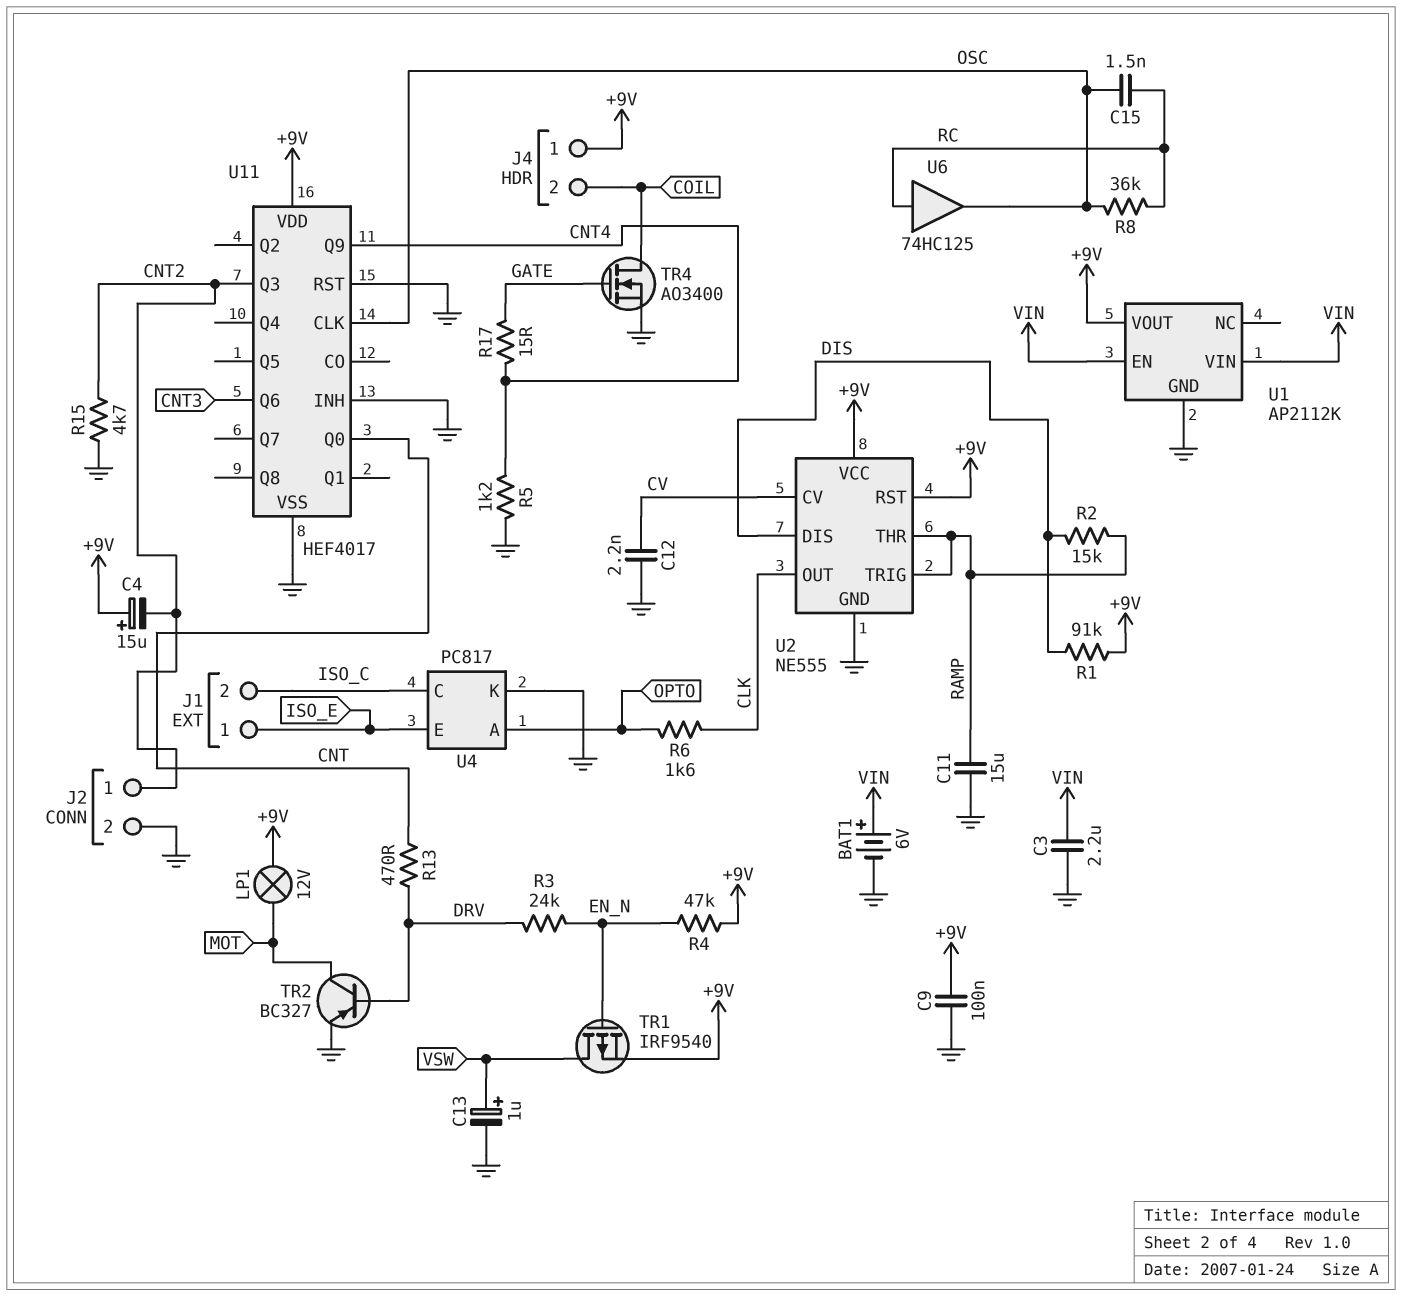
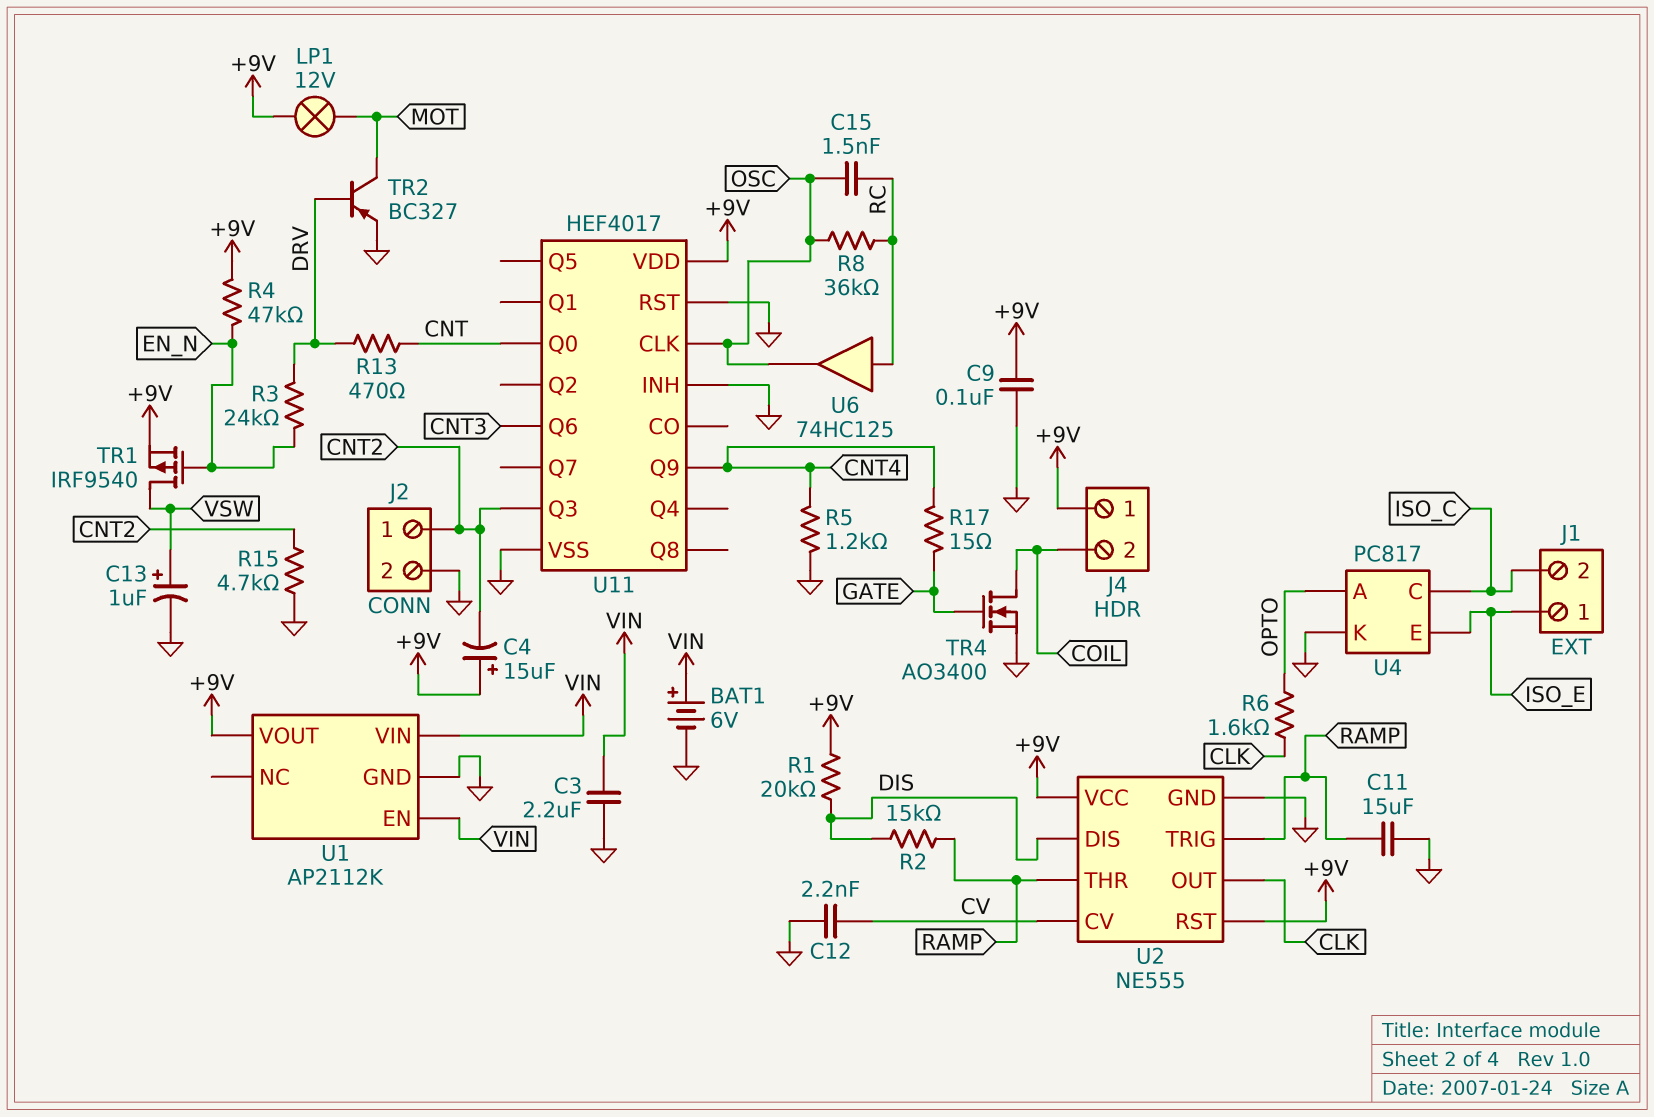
R1: 91k (+9V, DIS) -> 20k (+9V, DIS)

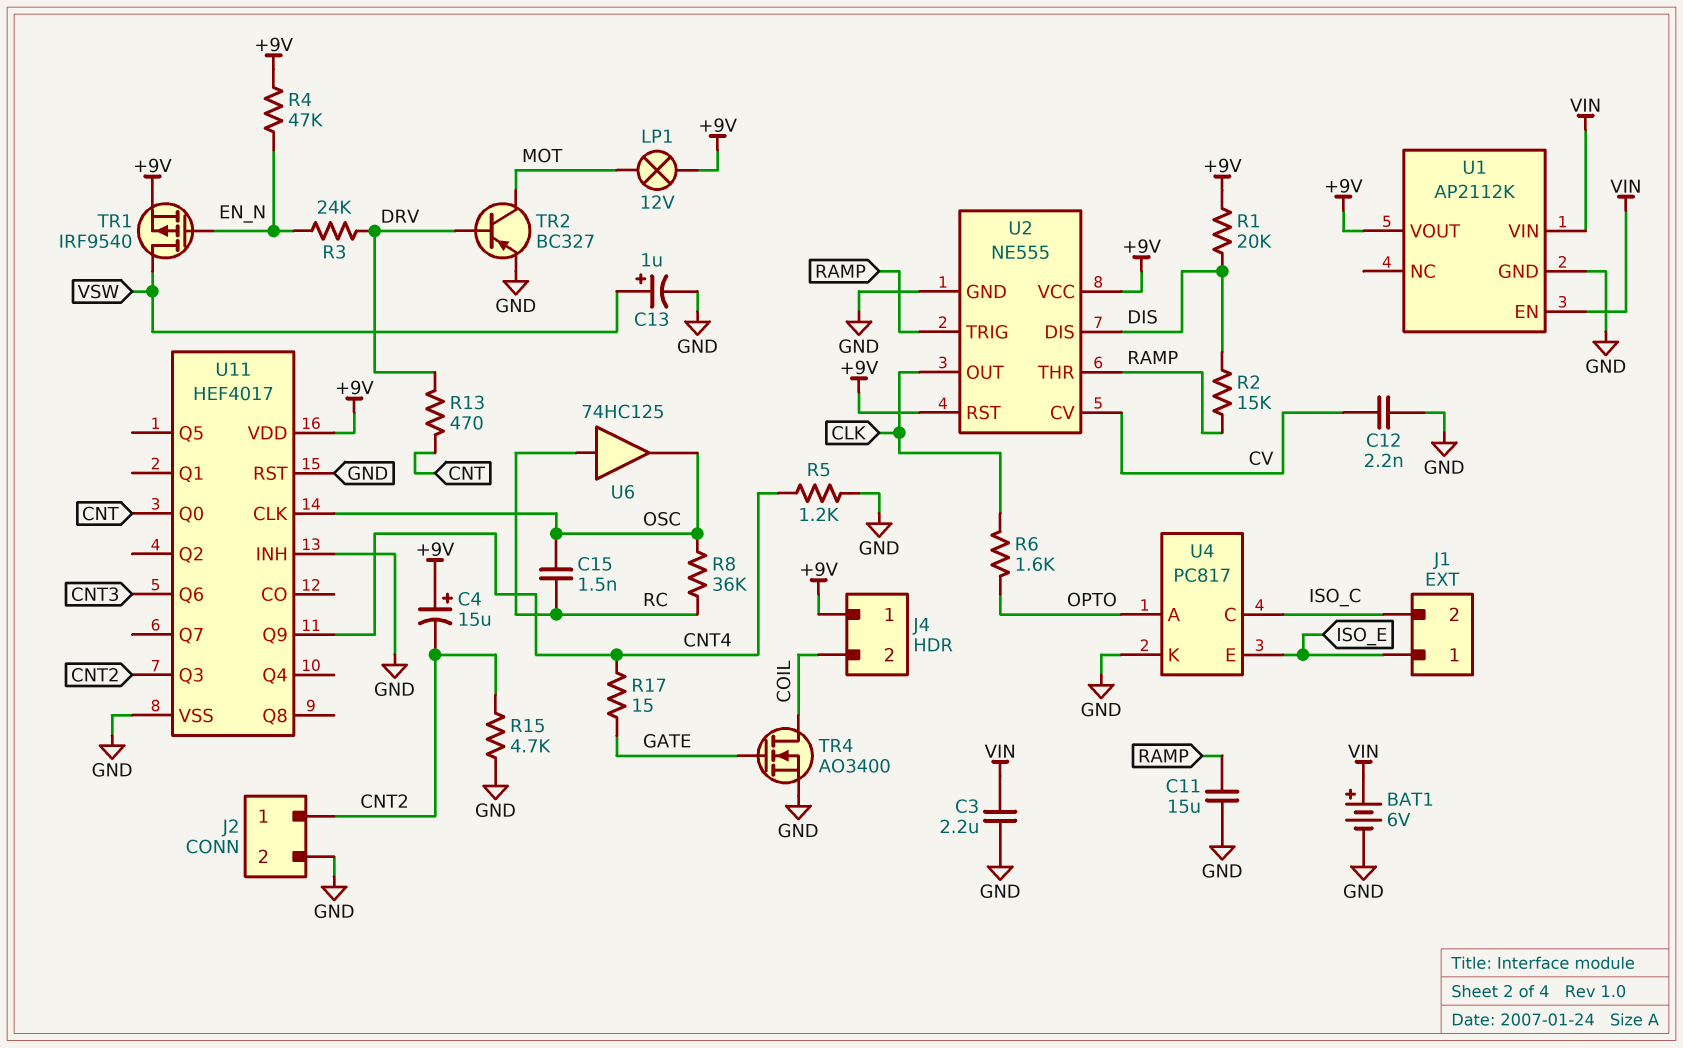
C9: 100nF (+9V, GND) -> none

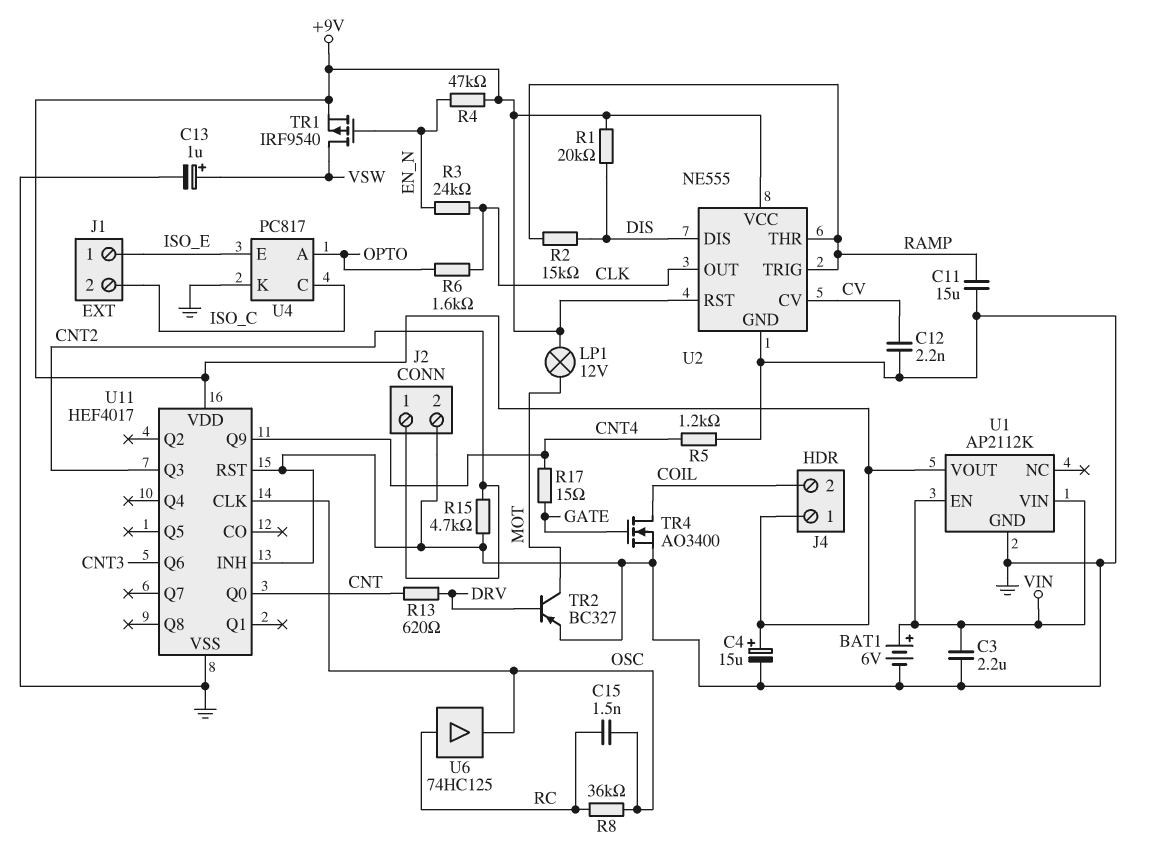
C4: 15uF (plus +9V, minus CNT2) -> 15uF (plus +9V, minus GND)
R3: 24k (DRV, EN_N) -> 24k (CLK, EN_N)
R13: 470 (CNT, DRV) -> 620 (CNT, DRV)

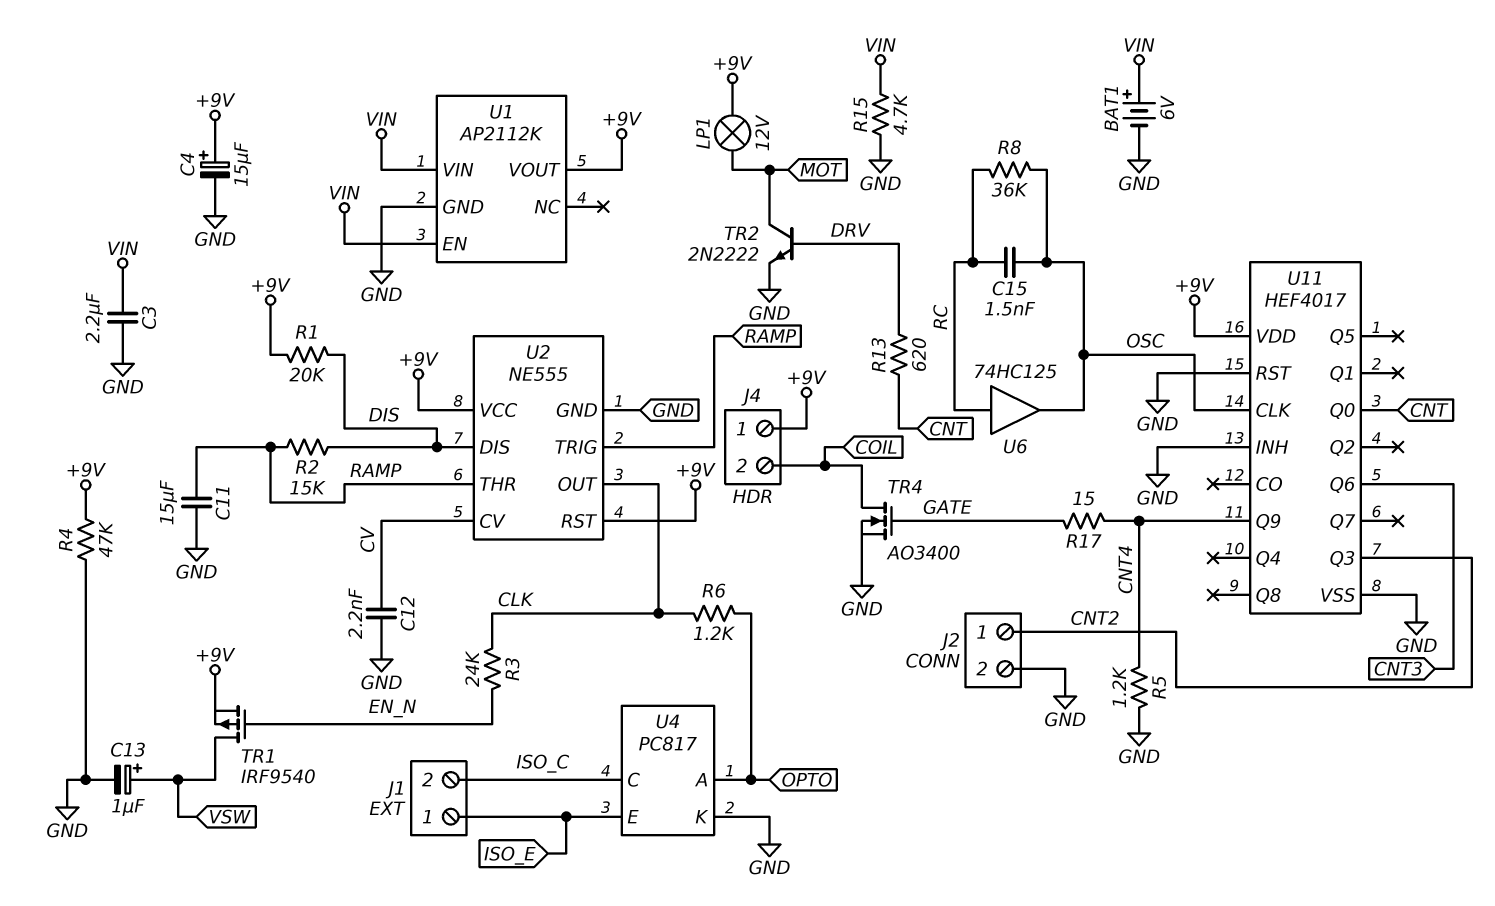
R4: 47k (+9V, EN_N) -> 47k (+9V, GND)
R6: 1.6k (CLK, OPTO) -> 1.2k (CLK, OPTO)
R15: 4.7k (CNT2, GND) -> 4.7k (GND, VIN)
TR2: PNP BC327 (B DRV, C MOT, E GND) -> NPN 2N2222 (B DRV, C MOT, E GND)

